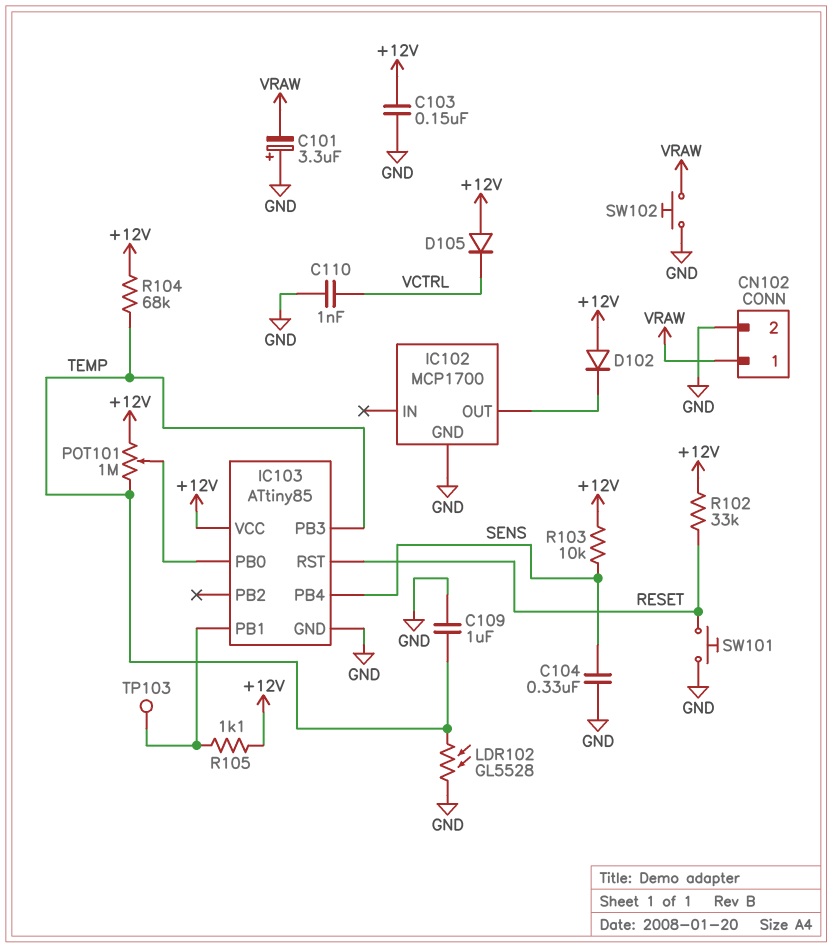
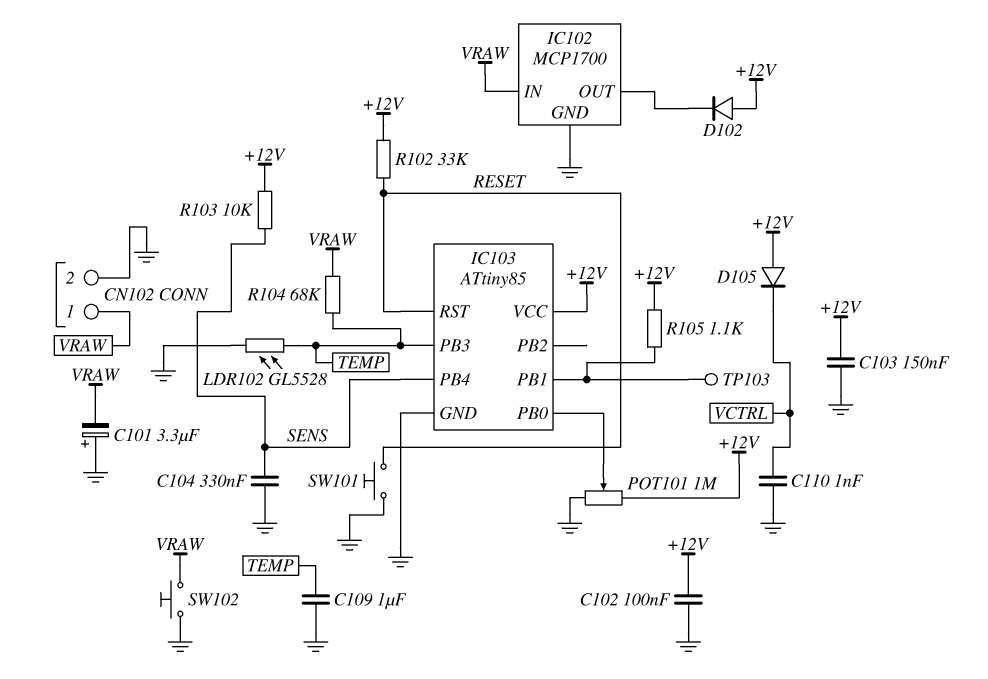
C102: none -> 100nF (+12V, GND)
IC102 pin IN: none -> VRAW
POT101: 1M (+12V, TEMP, wiper IC103/PB0) -> 1M (+12V, GND, wiper IC103/PB0)
R104: 68k (+12V, TEMP) -> 68k (TEMP, VRAW)

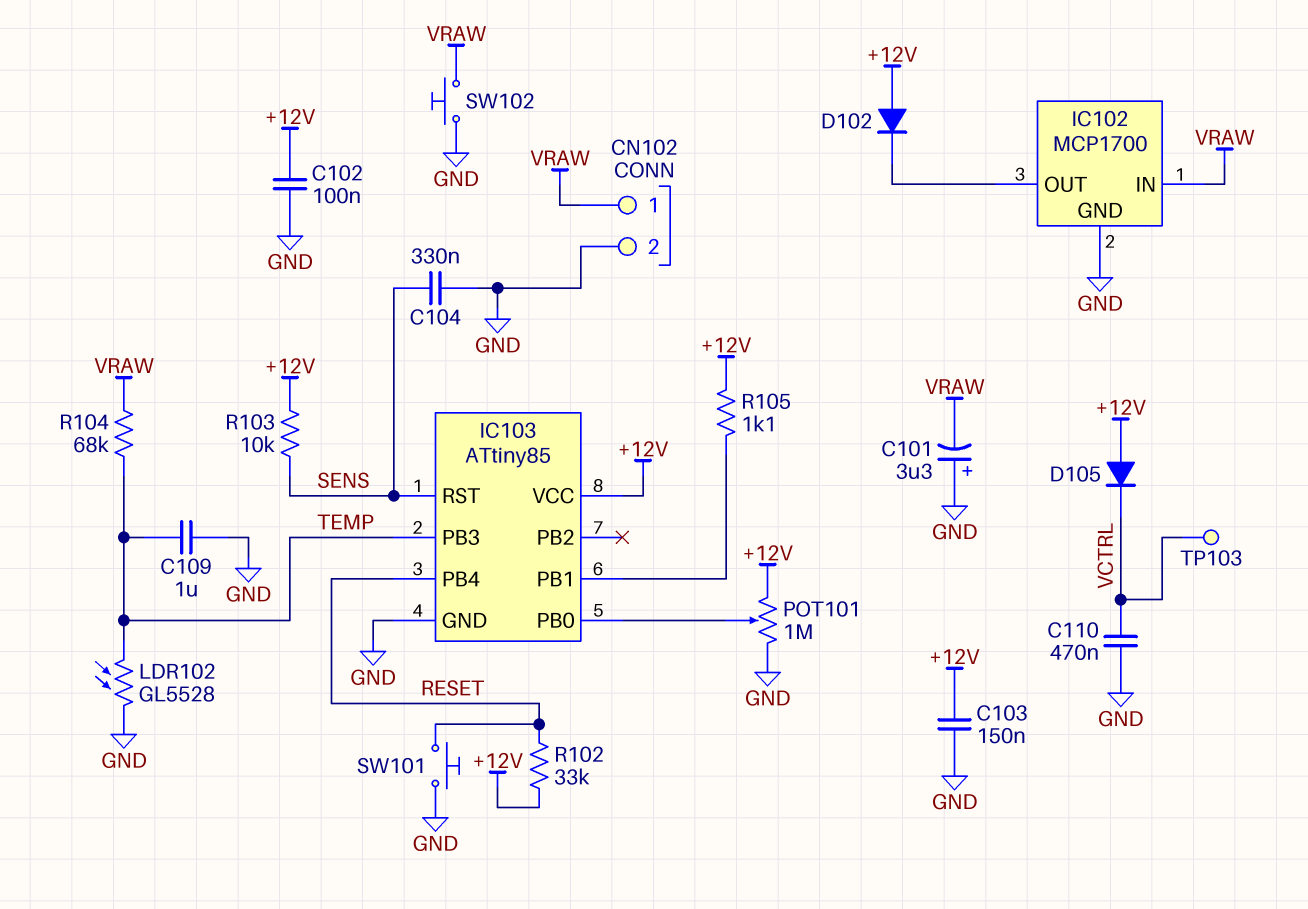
C110: 1nF (GND, VCTRL) -> 470nF (GND, VCTRL)
IC103 pin PB4: SENS -> RESET
IC103 pin RST: RESET -> SENS
TP103: test point (IC103/PB1) -> test point (VCTRL)

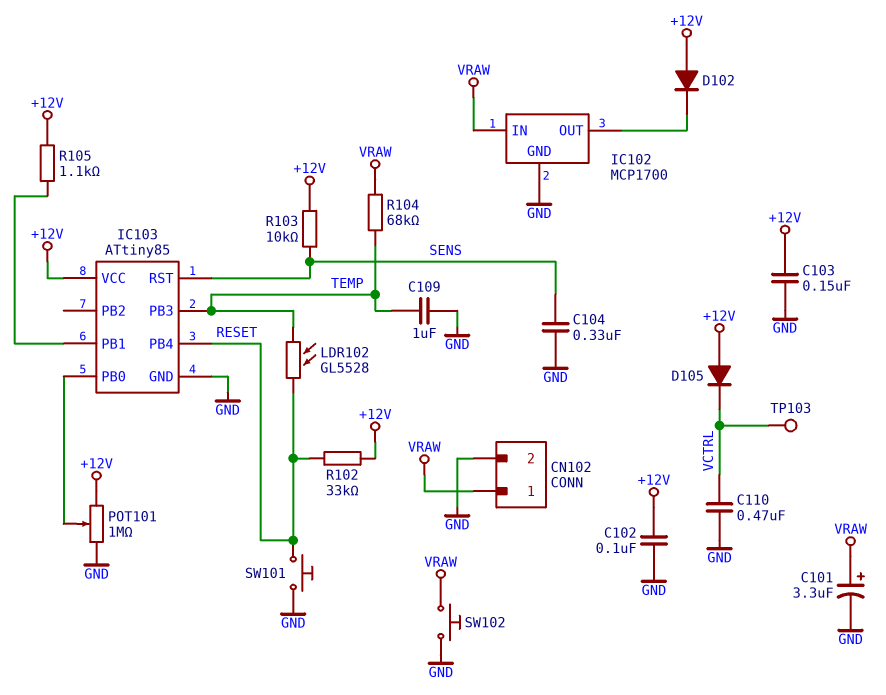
C101: 3.3uF (plus GND, minus VRAW) -> 3.3uF (plus VRAW, minus GND)
LDR102: GL5528 (GND, TEMP) -> GL5528 (RESET, TEMP)

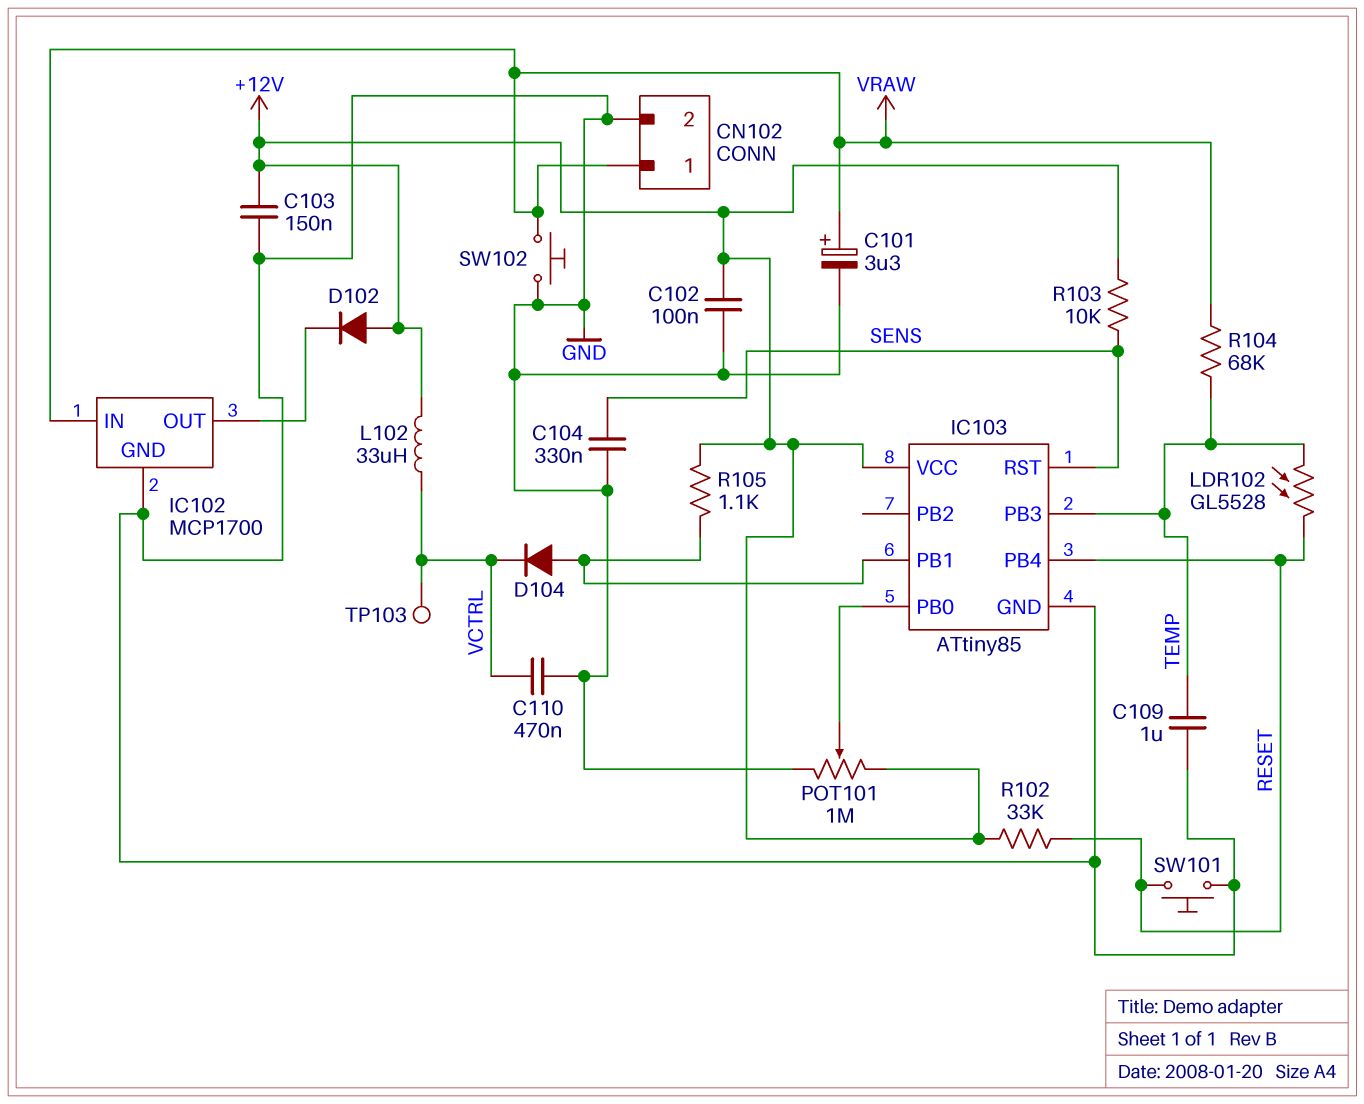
D104: none -> diode (A IC103/PB1, K VCTRL)
D105: diode (A +12V, K VCTRL) -> none
L102: none -> 33uH (+12V, VCTRL)

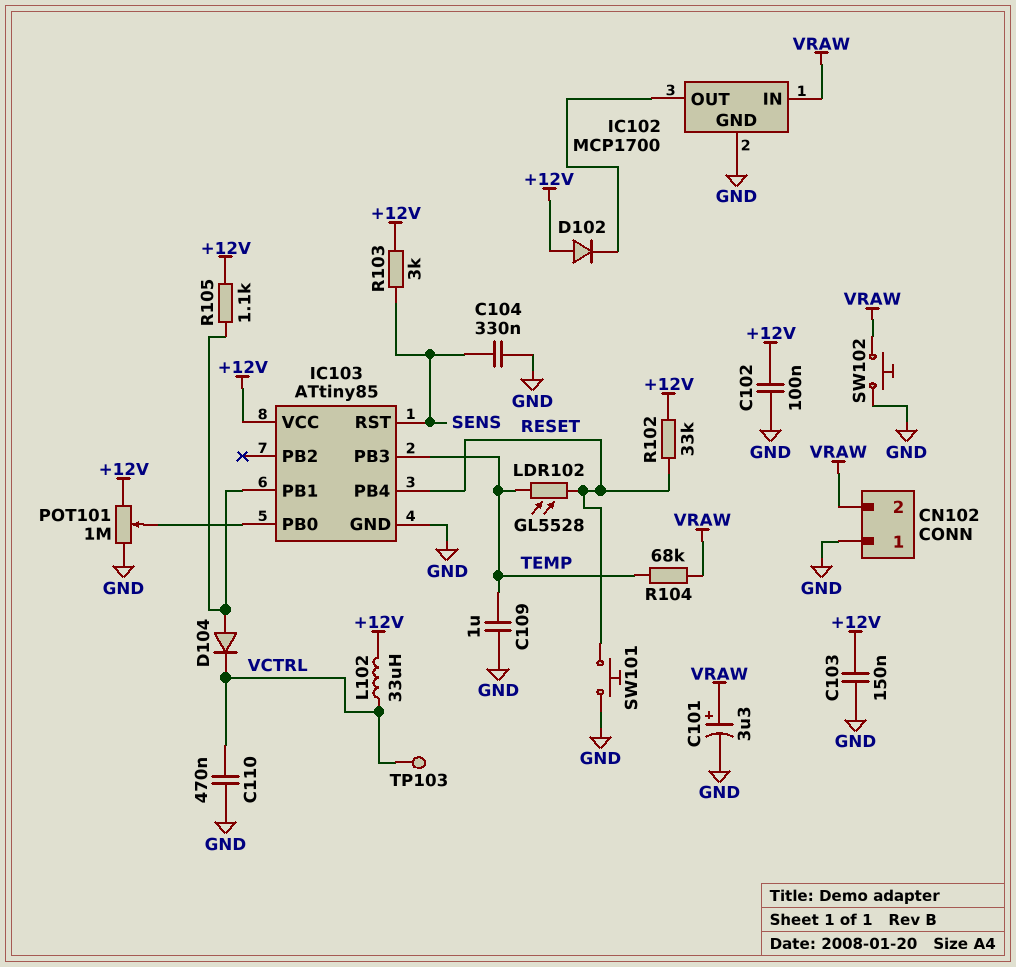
CN102 pin 1: VRAW -> GND
CN102 pin 2: GND -> VRAW
R103: 10k (+12V, SENS) -> 3k (+12V, SENS)

